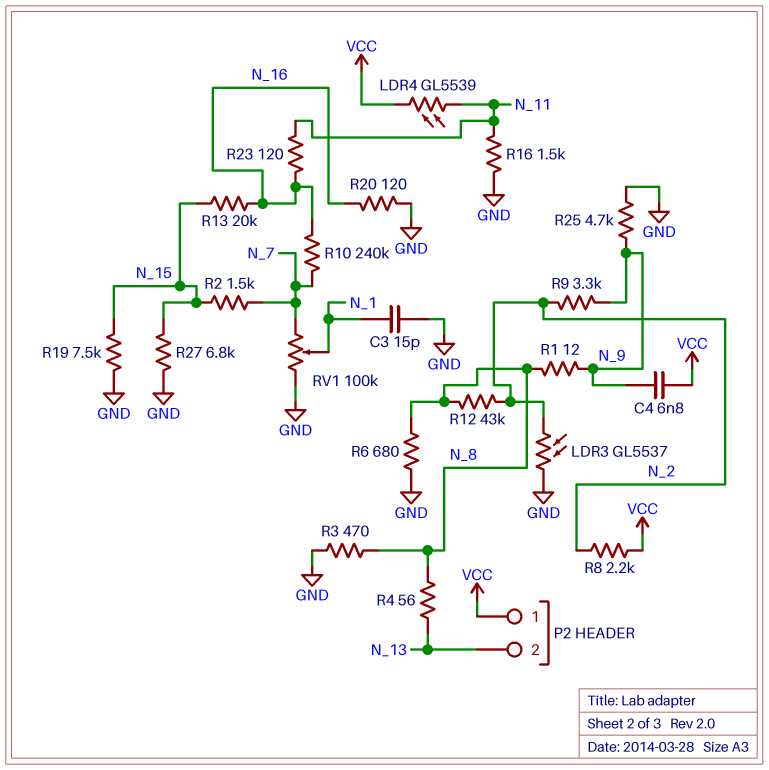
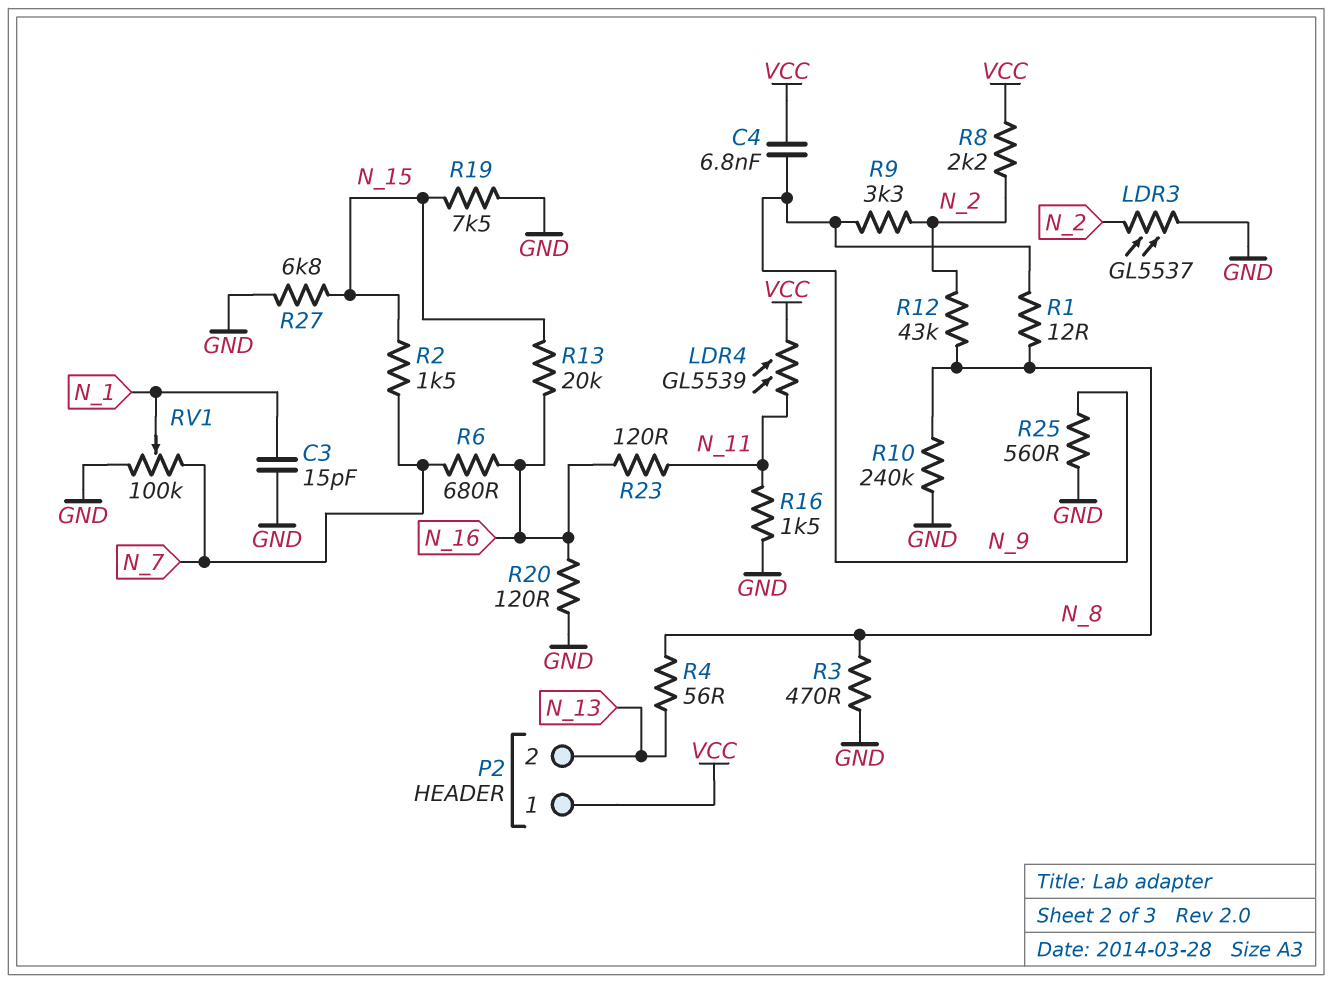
R6: 680 (GND, N_8) -> 680 (N_7, N_16)
R10: 240k (N_7, N_16) -> 240k (GND, N_8)
R25: 4.7k (GND, N_9) -> 560 (GND, N_9)

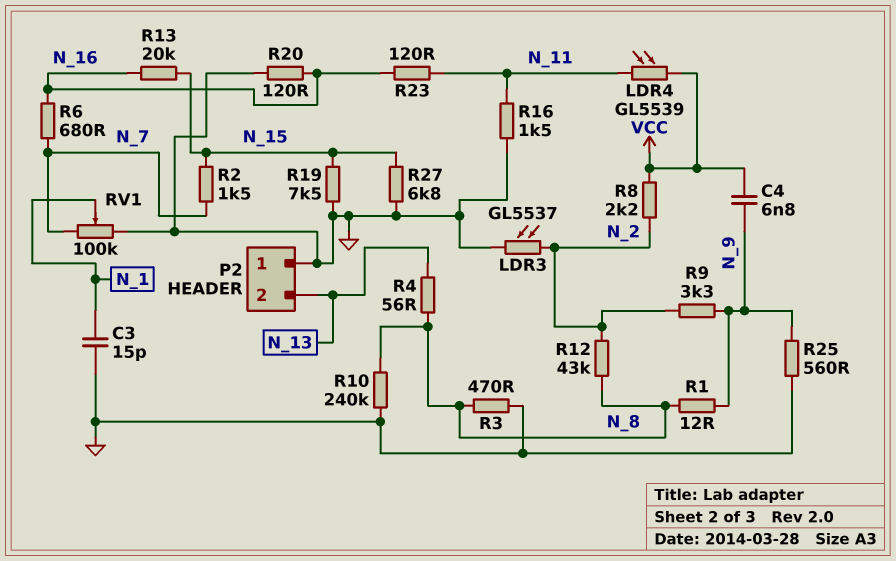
P2 pin 1: VCC -> GND

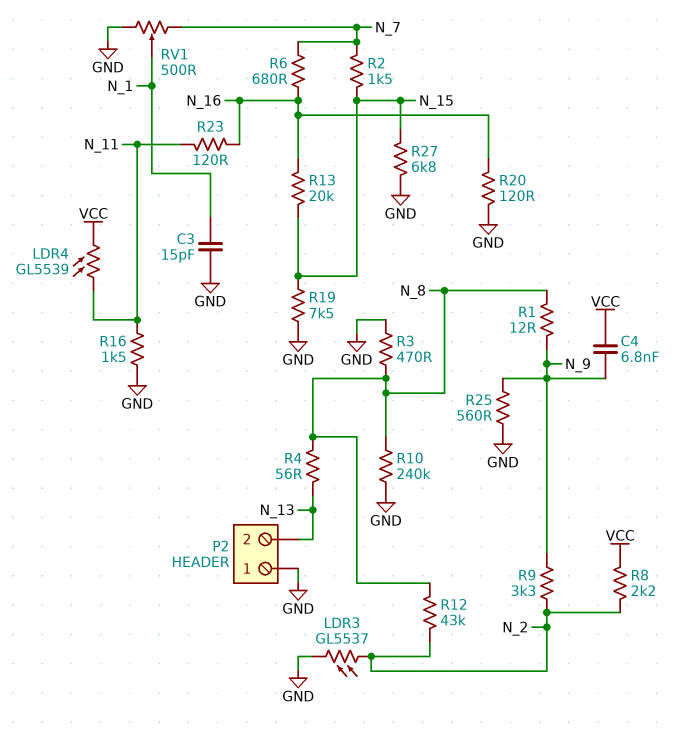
RV1: 100k (GND, N_7, wiper N_1) -> 500 (GND, N_7, wiper N_1)

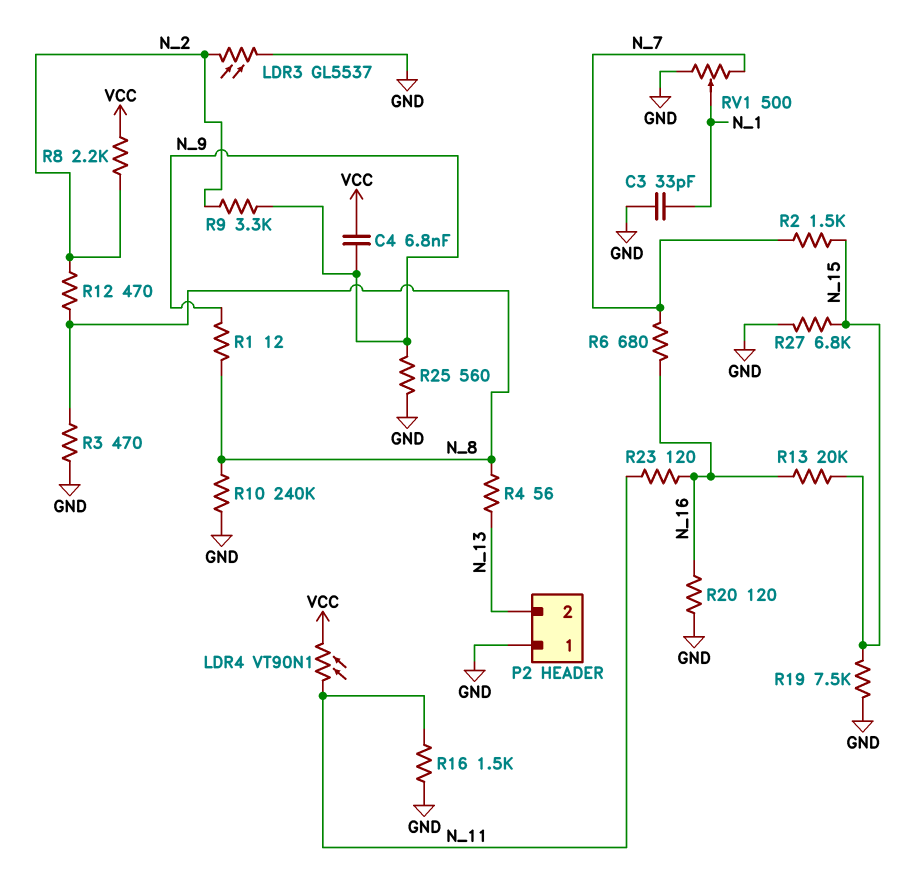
C3: 15pF (GND, N_1) -> 33pF (GND, N_1)
LDR4: GL5539 (N_11, VCC) -> VT90N1 (N_11, VCC)
R12: 43k (N_2, N_8) -> 470 (N_2, N_8)

